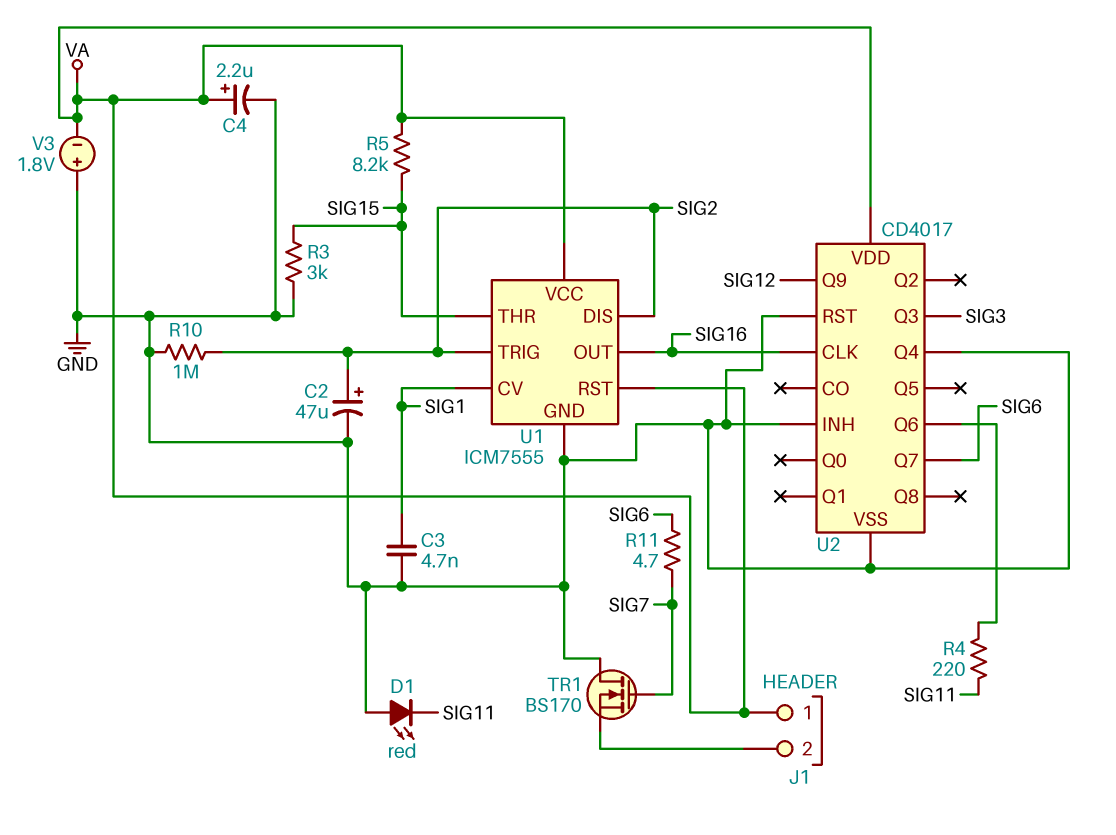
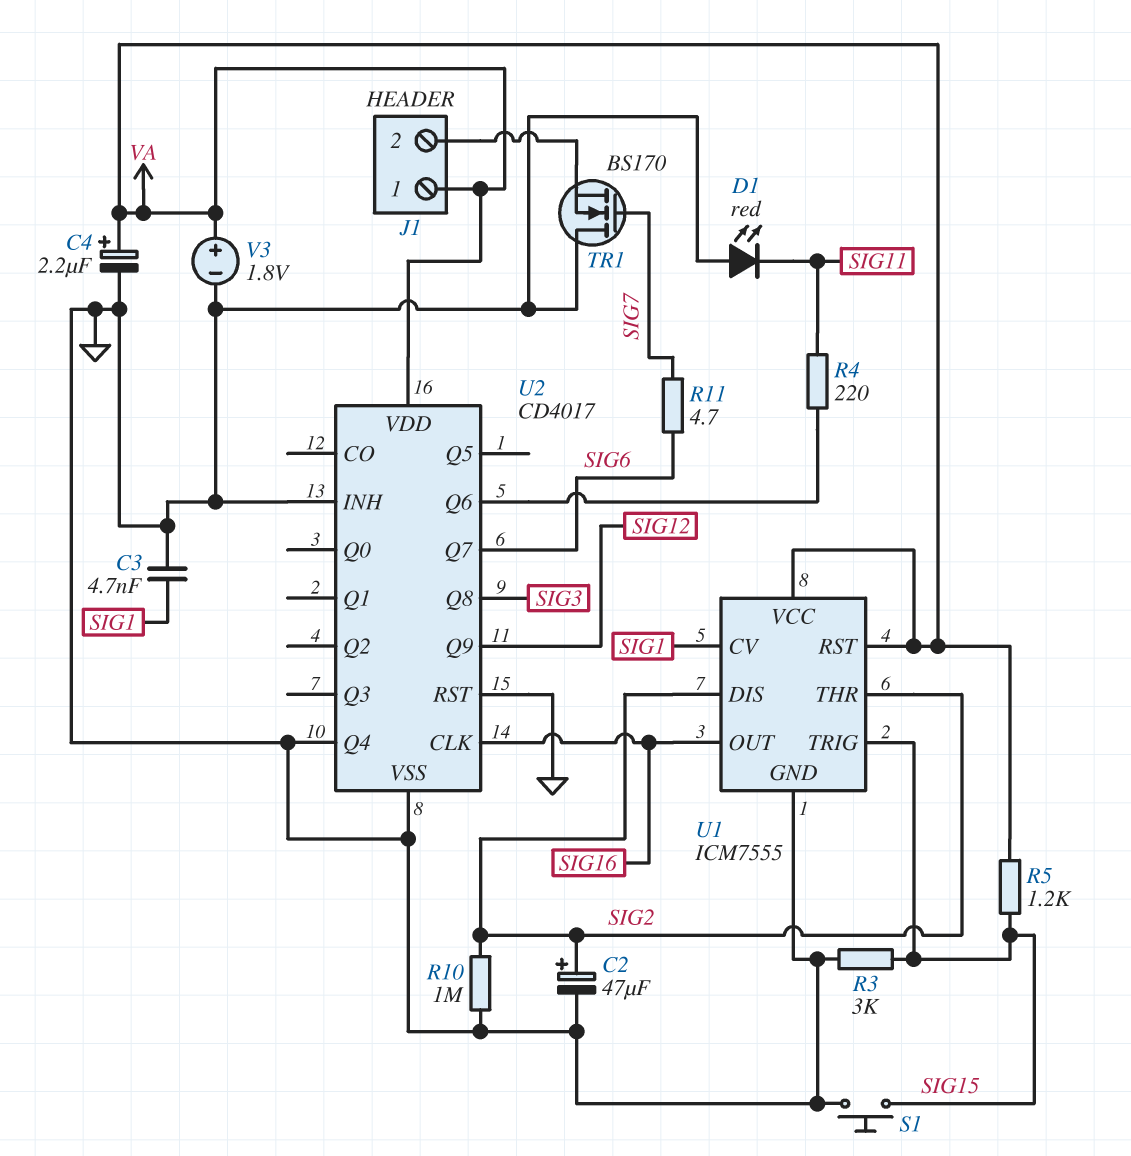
R5: 8.2k (SIG15, VA) -> 1.2k (SIG15, VA)
S1: none -> button (GND, SIG15)
U1 pin THR: SIG15 -> SIG2
U1 pin TRIG: SIG2 -> SIG15
U2 pin Q3: SIG3 -> none
U2 pin Q8: none -> SIG3
V3: 1.8V (plus GND, minus VA) -> 1.8V (plus VA, minus GND)

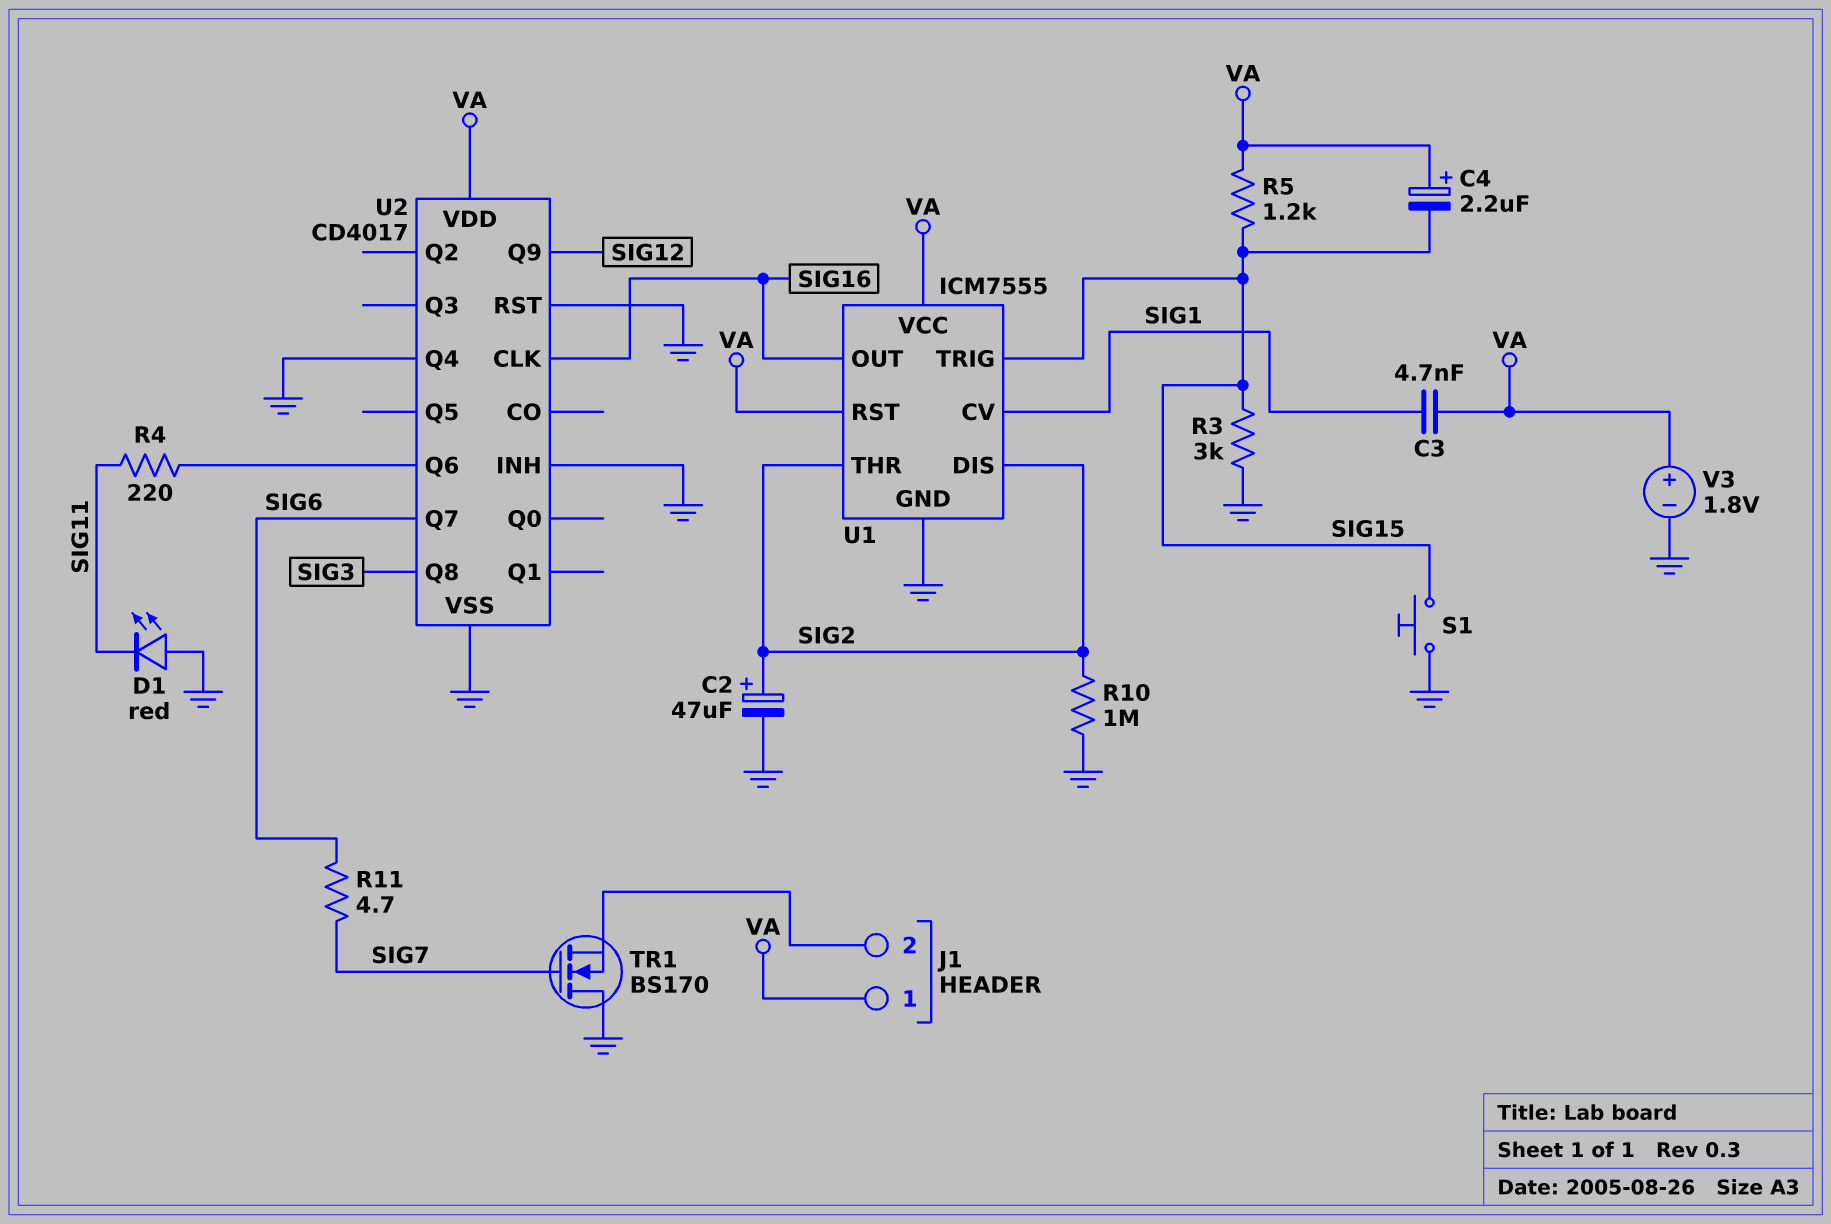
C3: 4.7nF (GND, SIG1) -> 4.7nF (SIG1, VA)
C4: 2.2uF (plus VA, minus GND) -> 2.2uF (plus VA, minus SIG15)

